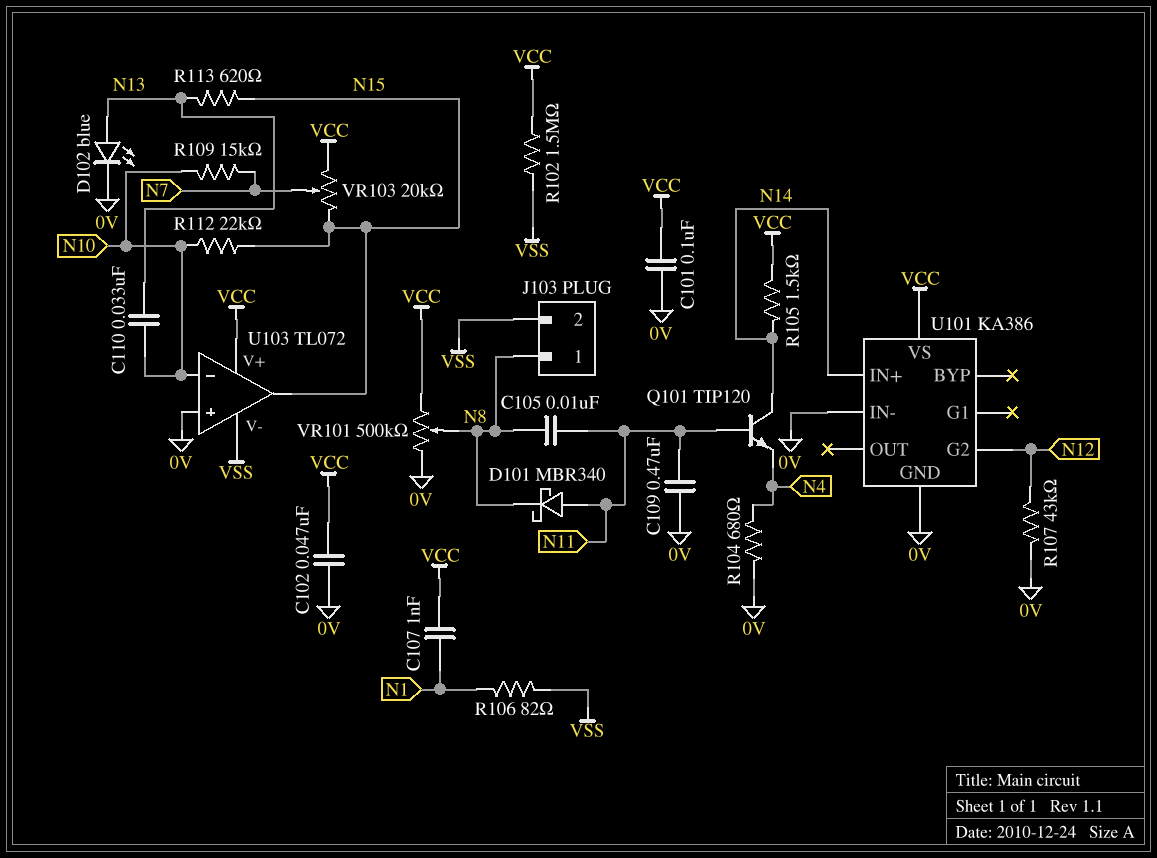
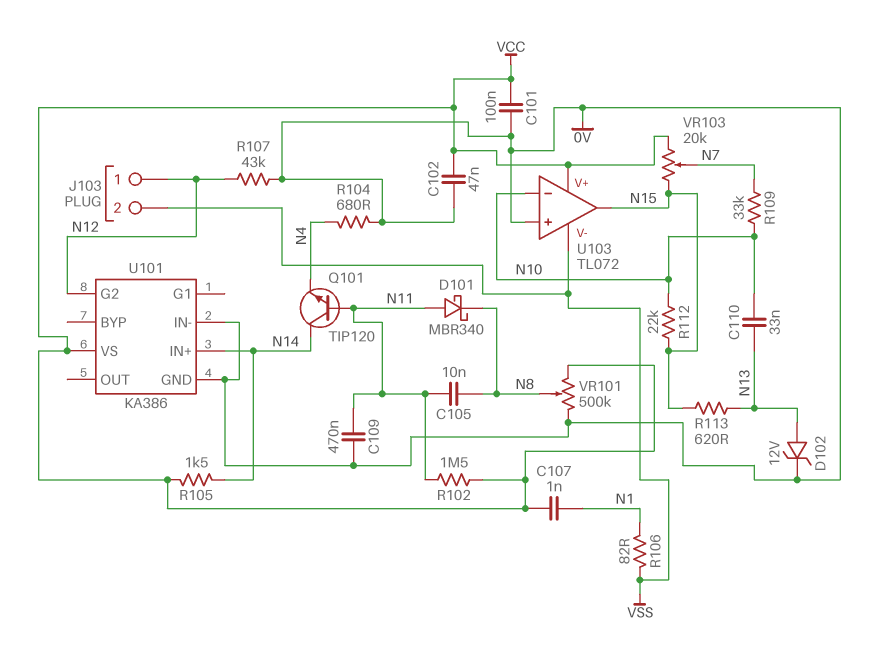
D102: LED blue (A N13, K 0V) -> zener 12V (A N13, K 0V)
J103 pin 1: N8 -> N12
R102: 1.5M (VCC, VSS) -> 1.5M (N11, VCC)
R109: 15k (N7, N10) -> 33k (N7, N10)

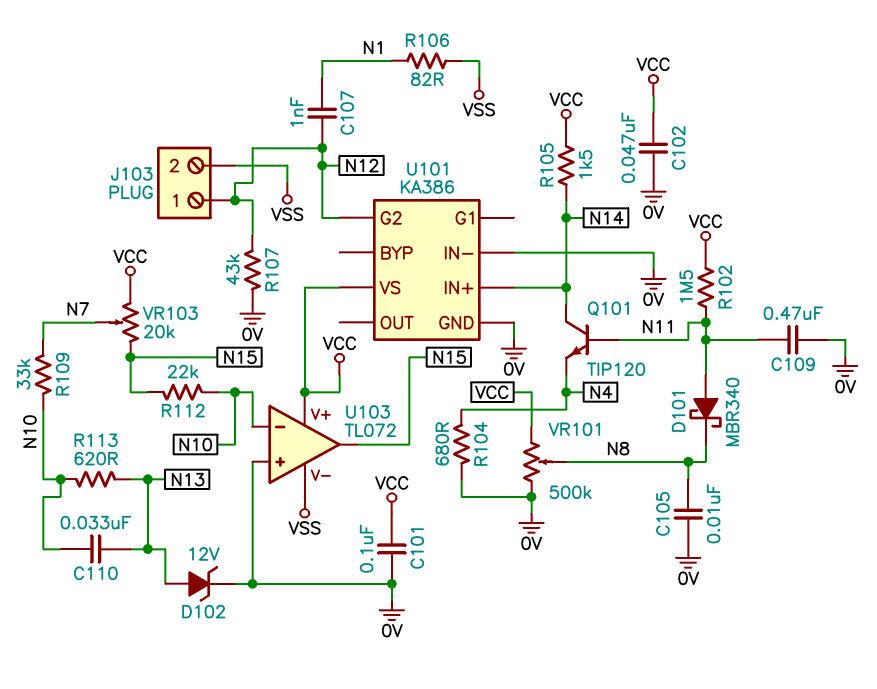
C105: 10nF (N8, N11) -> 10nF (0V, N8)
C107: 1nF (N1, VCC) -> 1nF (N1, N12)
R113: 620 (N13, N15) -> 620 (N10, N13)

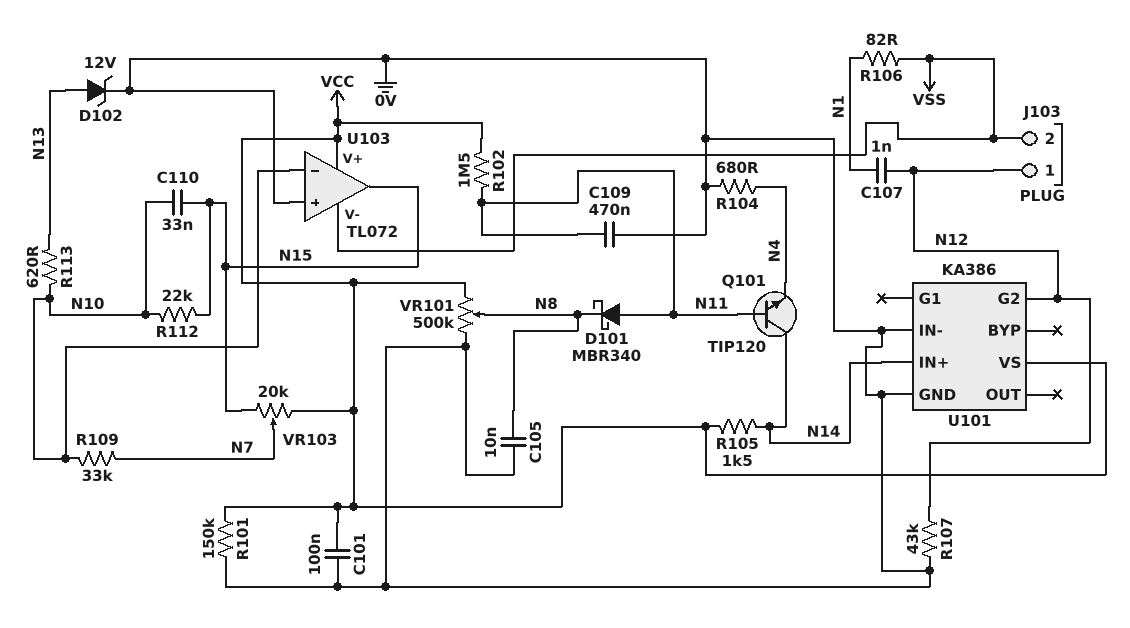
C102: 47nF (0V, VCC) -> none
C110: 33nF (N10, N13) -> 33nF (N10, N15)
R101: none -> 150k (0V, VCC)

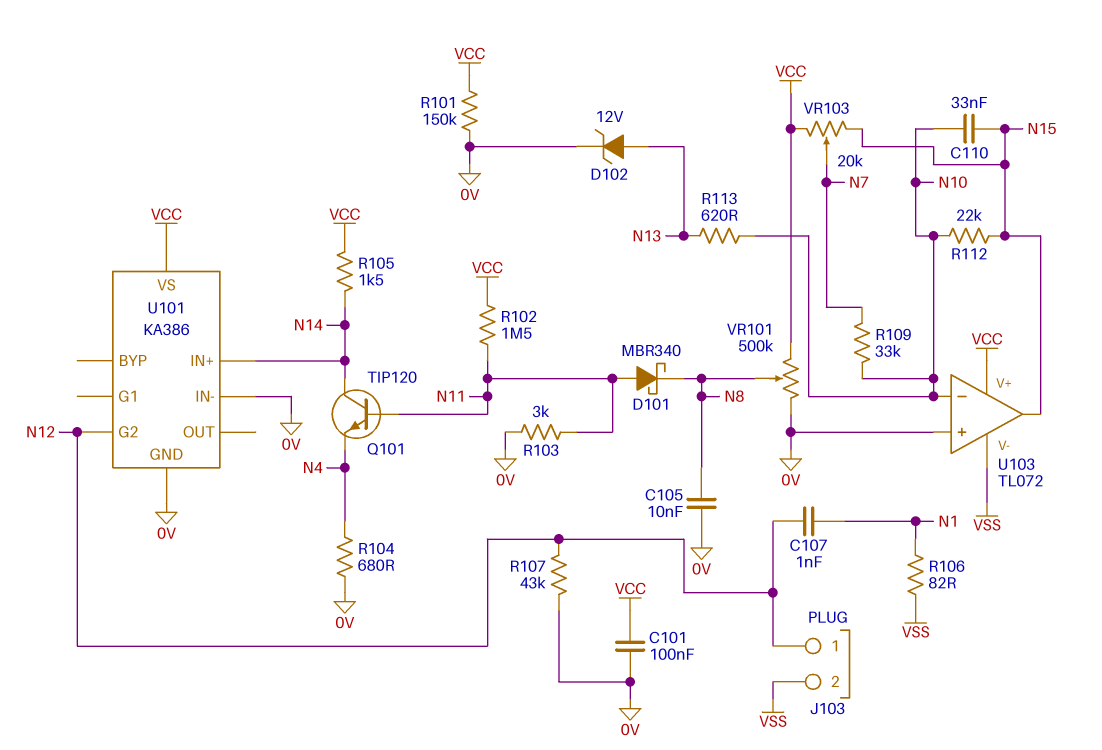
C109: 470nF (0V, N11) -> none
R103: none -> 3k (0V, N11)

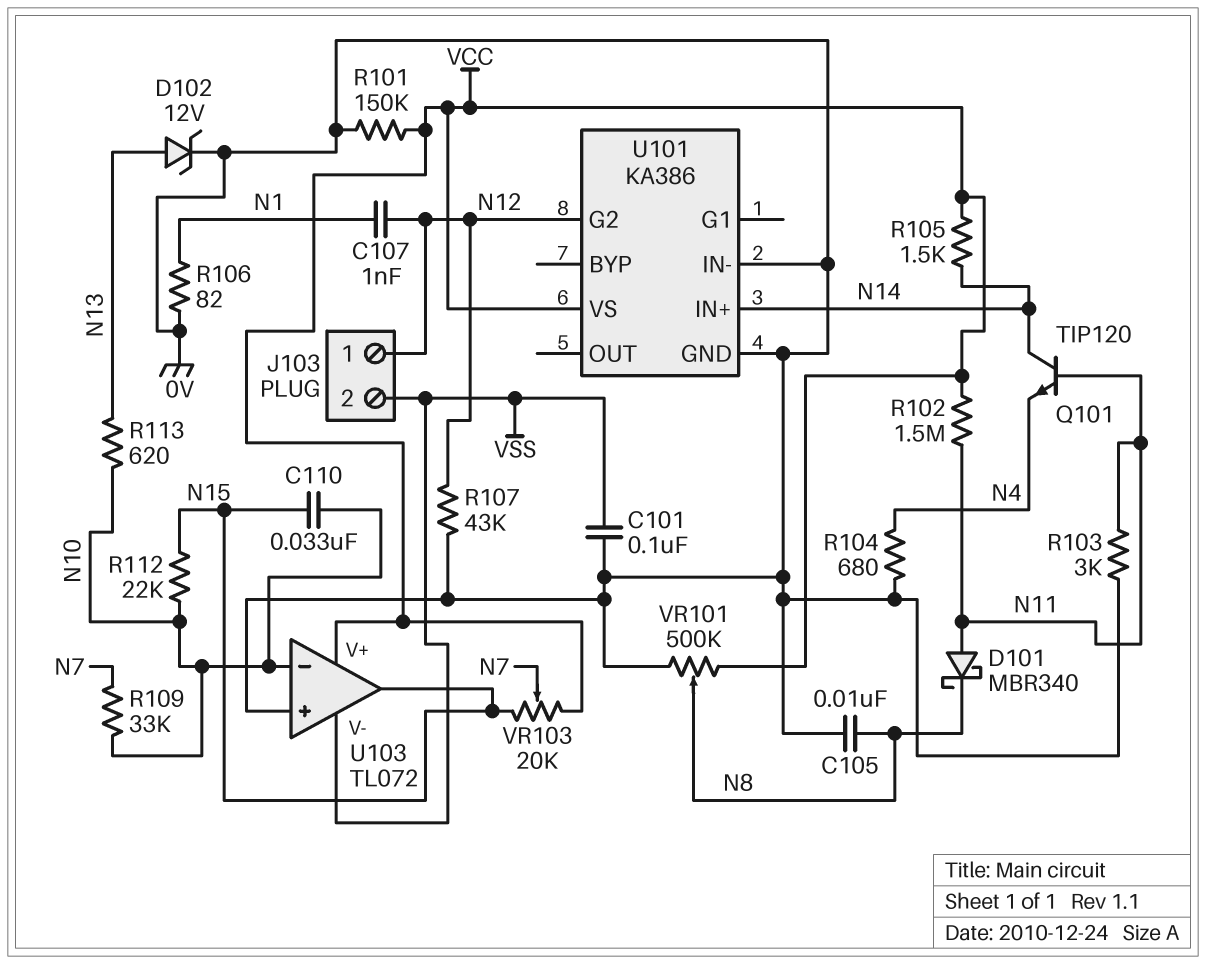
C101: 100nF (0V, VCC) -> 100nF (0V, VSS)
R106: 82 (N1, VSS) -> 82 (0V, N1)

